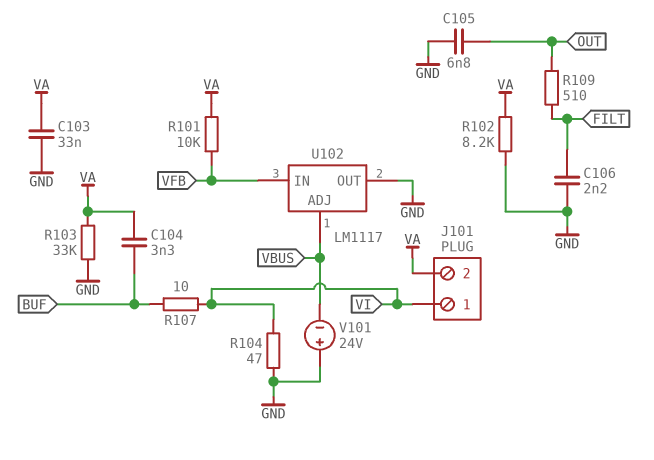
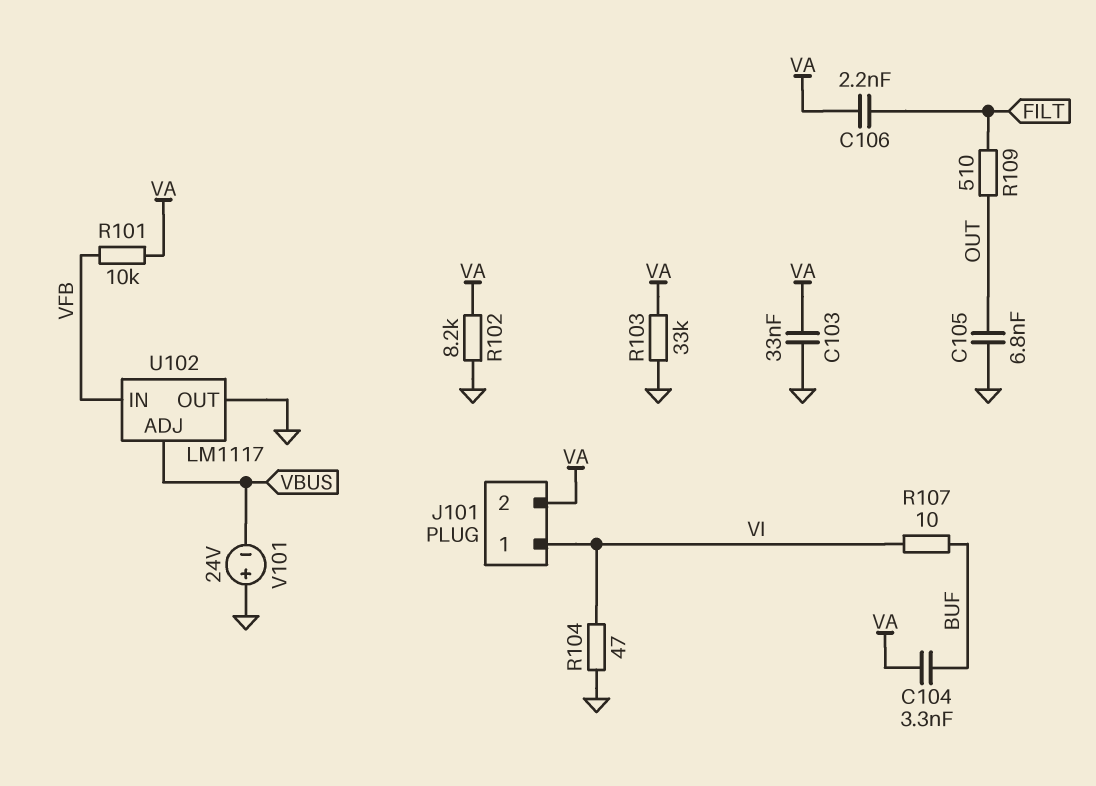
C106: 2.2nF (FILT, GND) -> 2.2nF (FILT, VA)

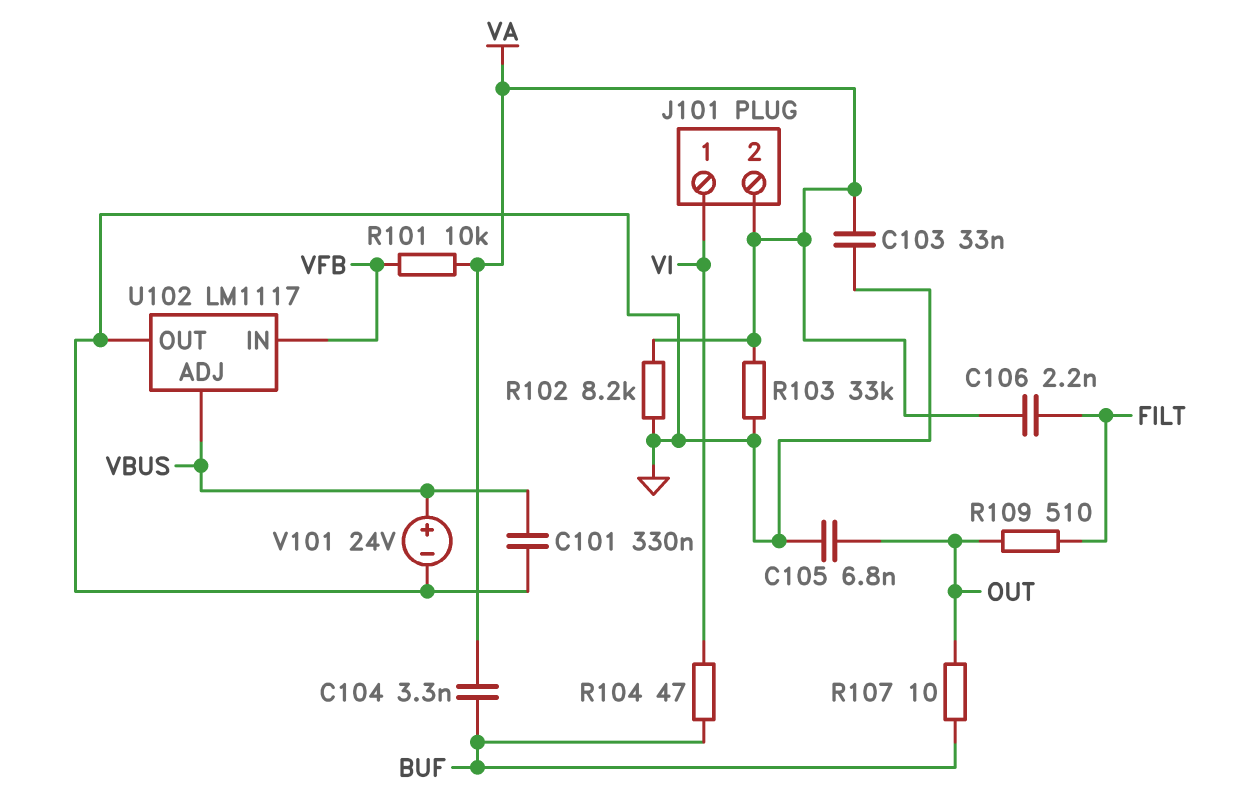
C101: none -> 330nF (GND, VBUS)
R104: 47 (GND, VI) -> 47 (BUF, VI)
R107: 10 (BUF, VI) -> 10 (BUF, OUT)
V101: 24V (plus GND, minus VBUS) -> 24V (plus VBUS, minus GND)

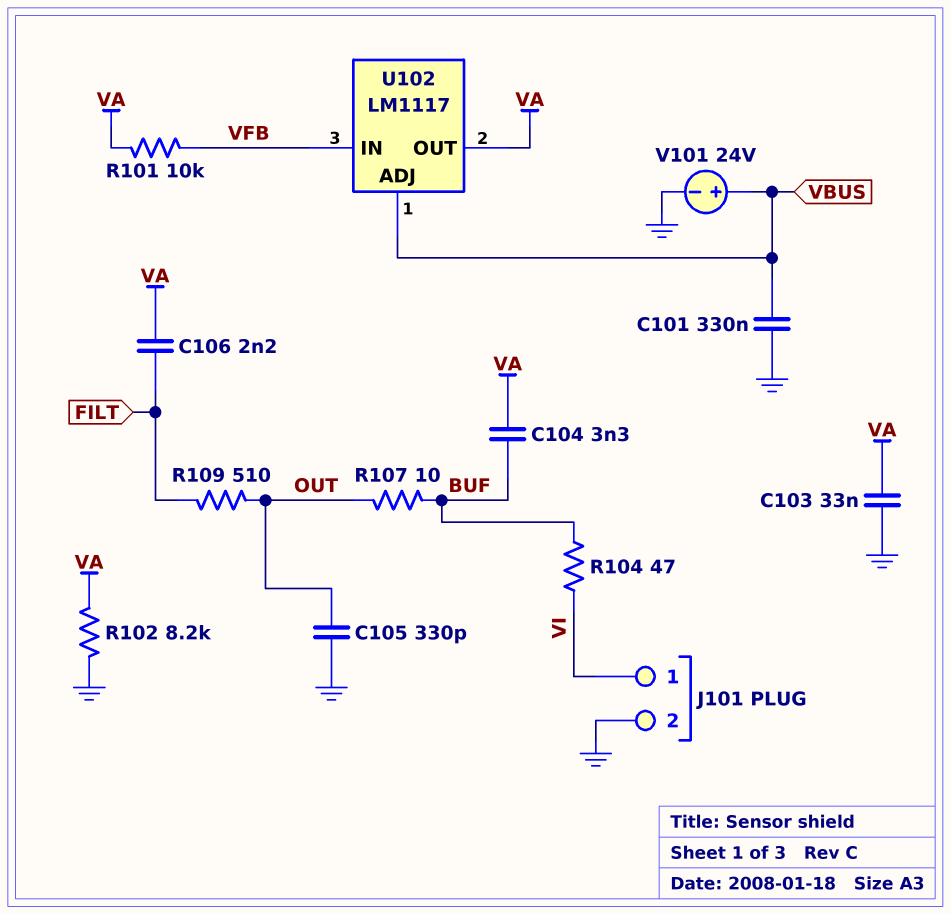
C105: 6.8nF (GND, OUT) -> 330pF (GND, OUT)
J101 pin 2: VA -> GND
R103: 33k (GND, VA) -> none
U102 pin OUT: GND -> VA

